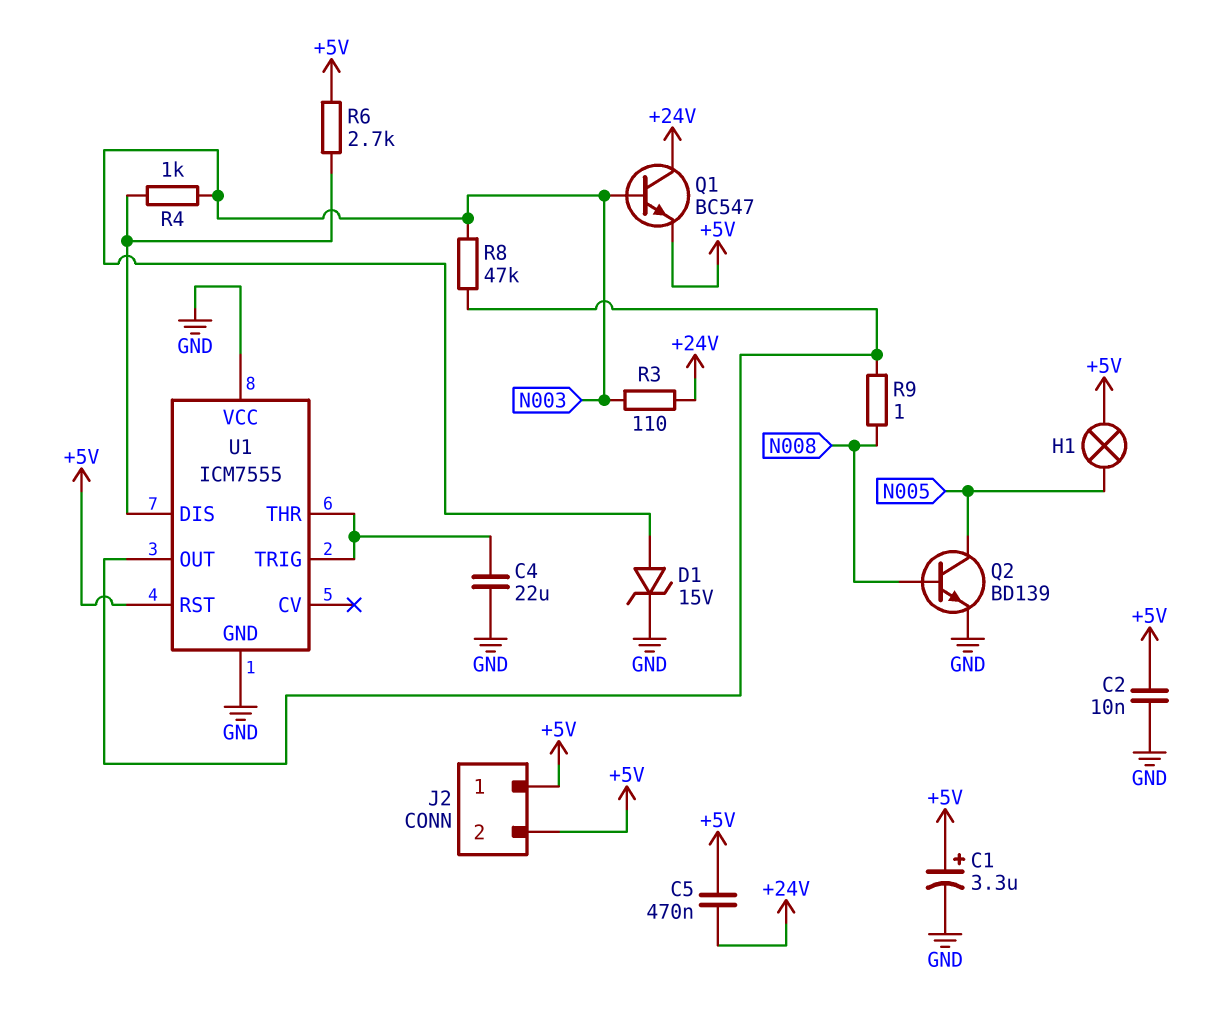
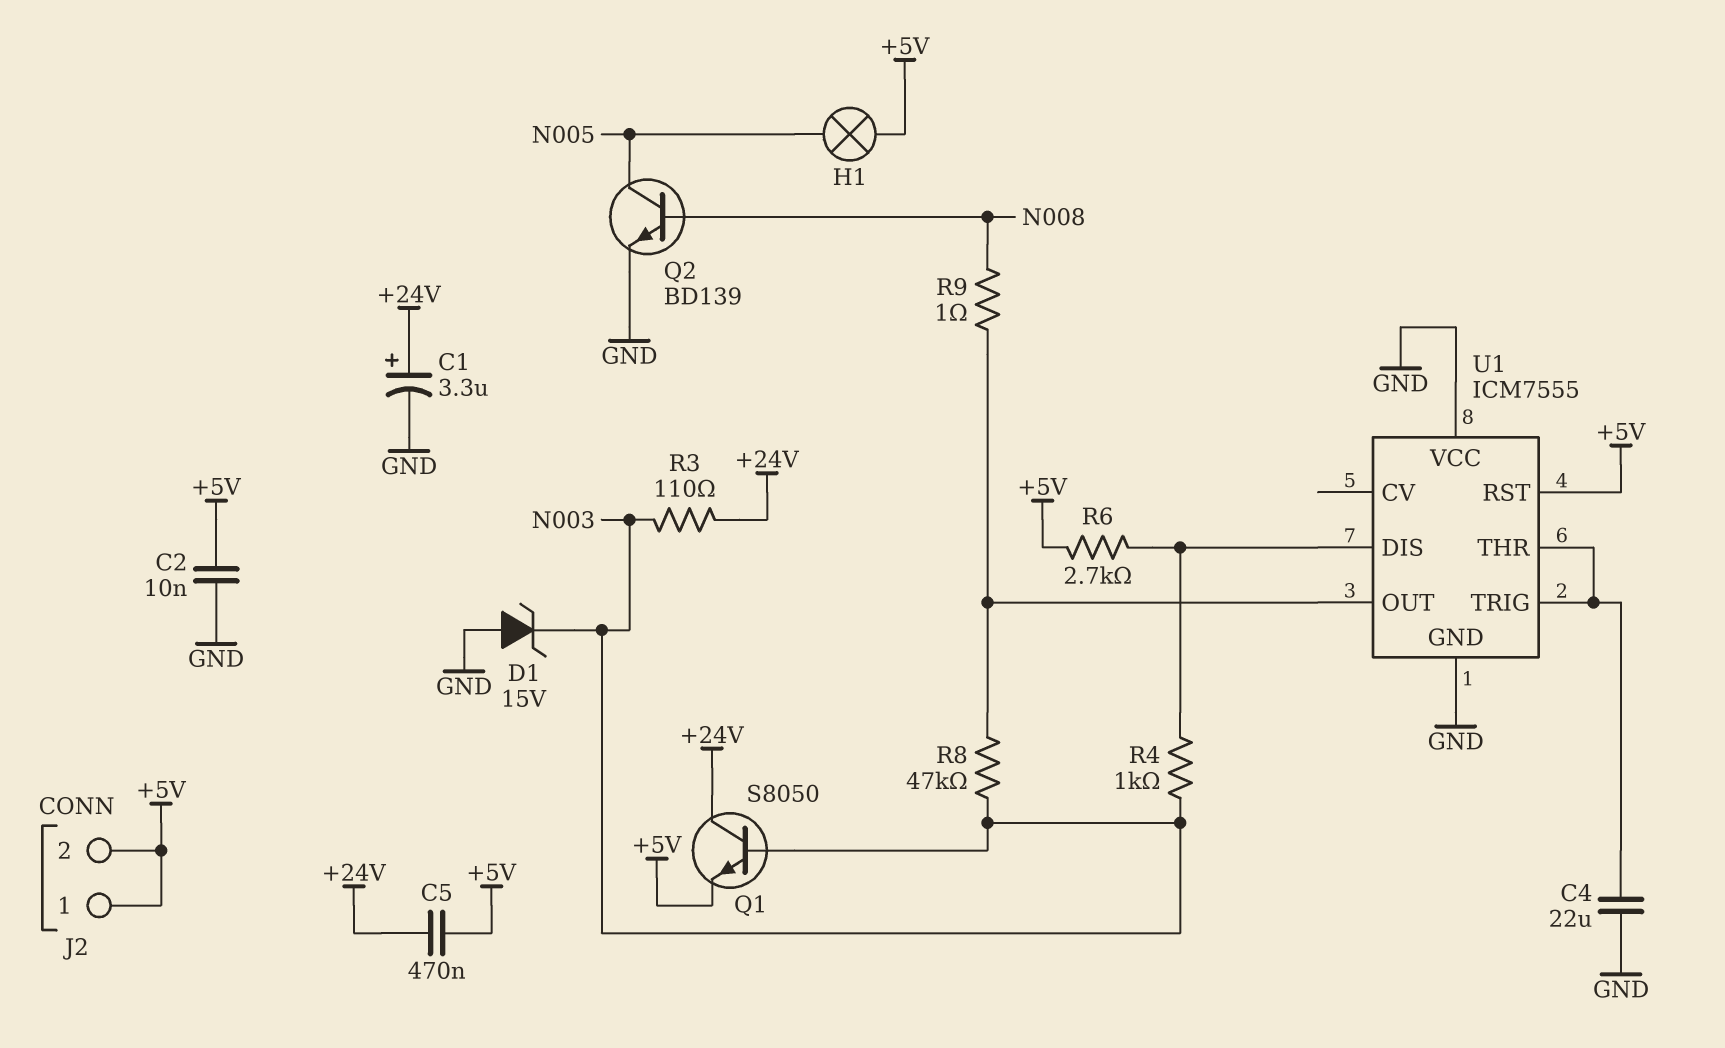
C1: 3.3uF (plus +5V, minus GND) -> 3.3uF (plus +24V, minus GND)
D1: zener 15V (A N003, K GND) -> zener 15V (A GND, K N003)
Q1: NPN BC547 (B N003, C +24V, E +5V) -> NPN S8050 (B N003, C +24V, E +5V)

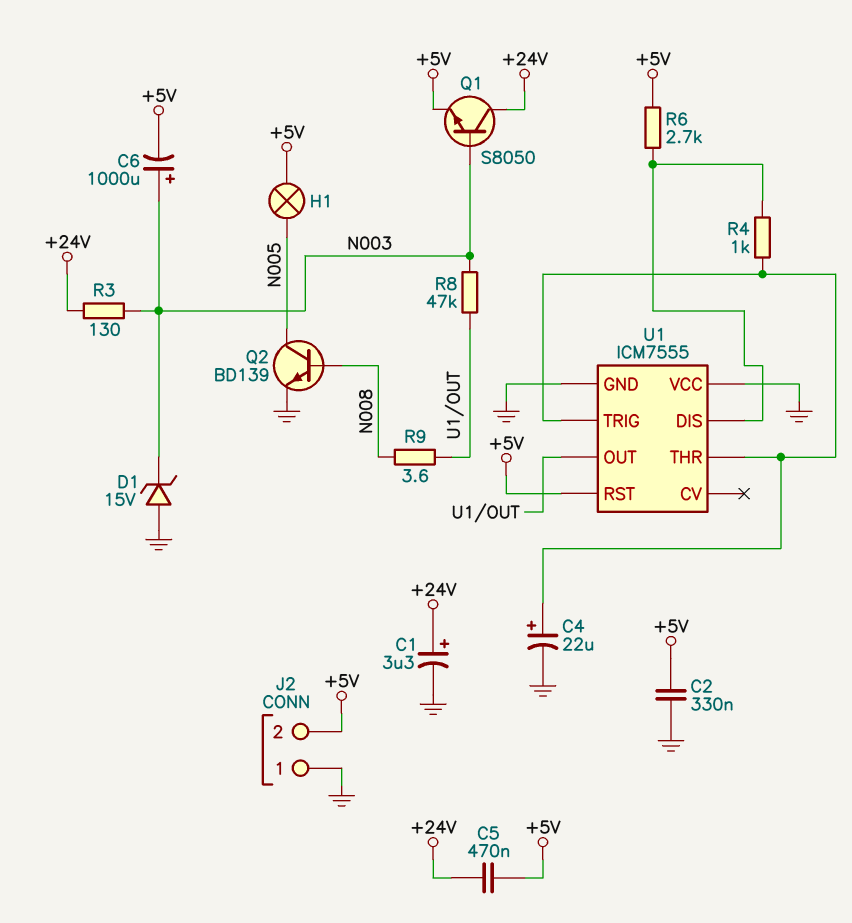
C2: 10nF (+5V, GND) -> 330nF (+5V, GND)
C4: 22uF (GND, U1/THR) -> 22uF (plus U1/THR, minus GND)
C6: none -> 1000uF (plus N003, minus +5V)
J2 pin 1: +5V -> GND
R3: 110 (+24V, N003) -> 130 (+24V, N003)
R4: 1k (N003, U1/DIS) -> 1k (U1/DIS, U1/THR)
R9: 1 (N008, U1/OUT) -> 3.6 (N008, U1/OUT)

